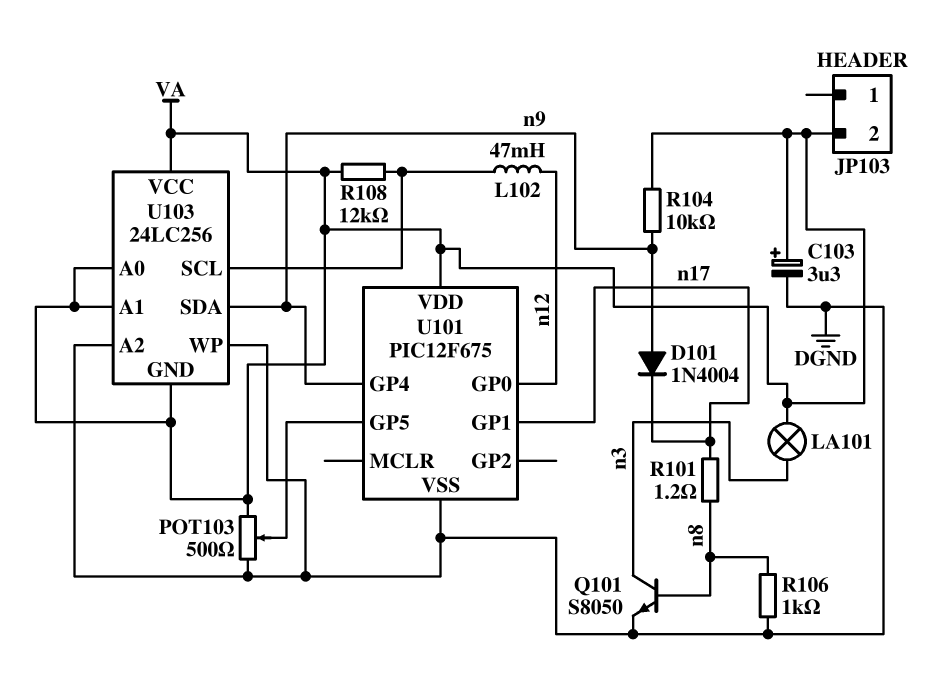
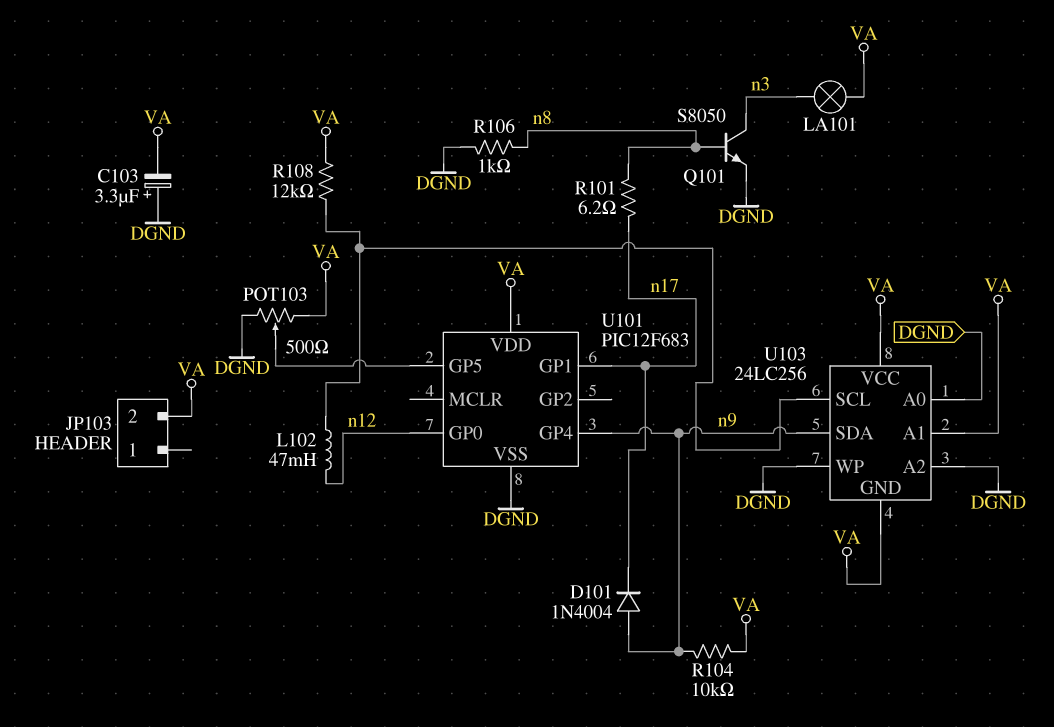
C103: 3.3uF (plus VA, minus DGND) -> 3.3uF (plus DGND, minus VA)
R101: 1.2 (n8, n17) -> 6.2 (n8, n17)
U101: PIC12F675 -> PIC12F683
U103 pin A0: VA -> DGND

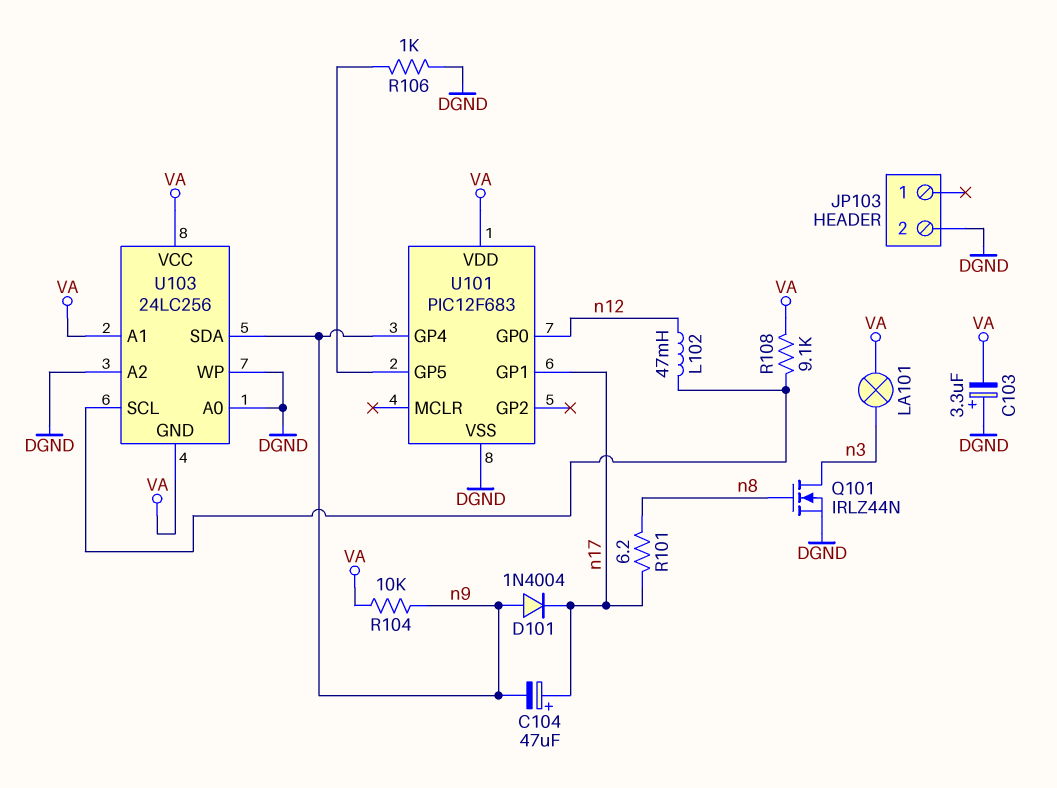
C104: none -> 47uF (plus n17, minus n9)
JP103 pin 2: VA -> DGND
POT103: 500 (DGND, VA, wiper U101/GP5) -> none
Q101: NPN S8050 (B n8, C n3, E DGND) -> NMOS IRLZ44N (G n8, D n3, S DGND)
R106: 1k (DGND, n8) -> 1k (DGND, U101/GP5)
R108: 12k (U103/SCL, VA) -> 9.1k (U103/SCL, VA)

